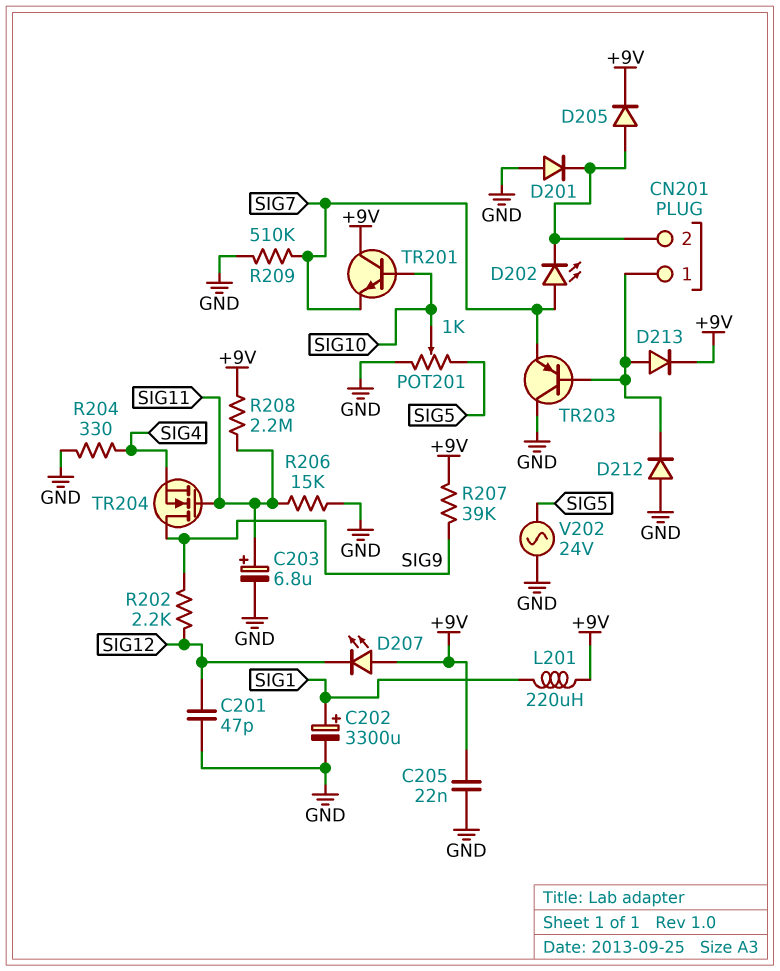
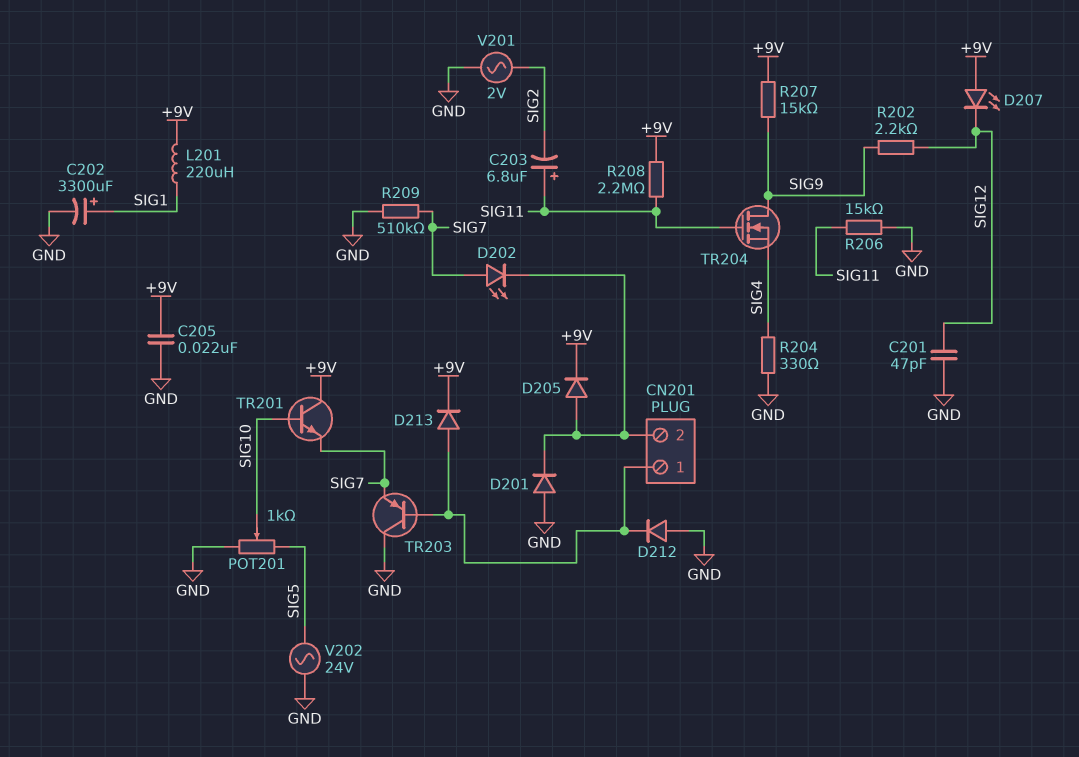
C203: 6.8uF (plus SIG11, minus GND) -> 6.8uF (plus SIG11, minus SIG2)
R207: 39k (+9V, SIG9) -> 15k (+9V, SIG9)
V201: none -> AC 2V (GND, SIG2)

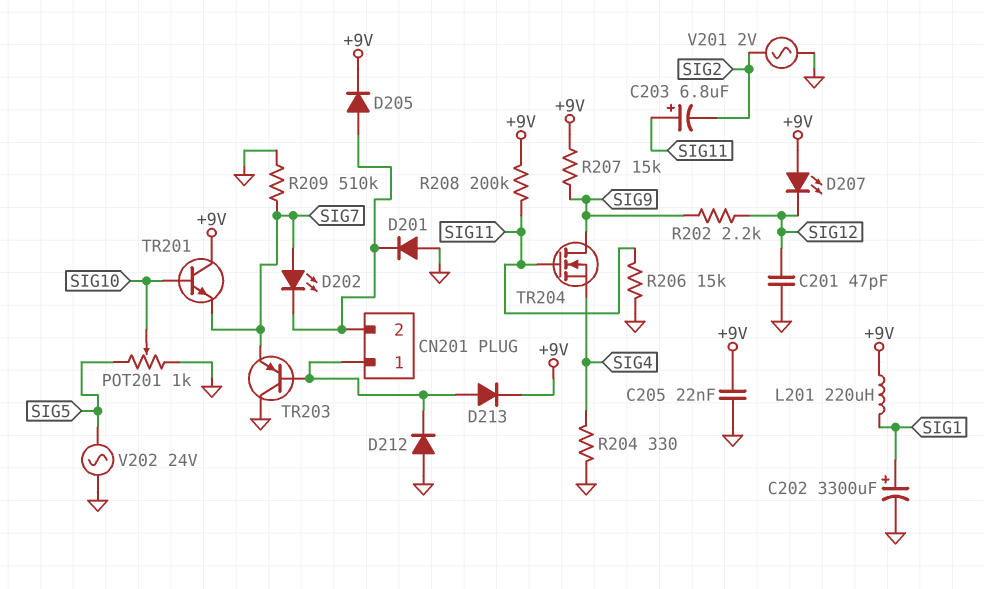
R208: 2.2M (+9V, SIG11) -> 200k (+9V, SIG11)

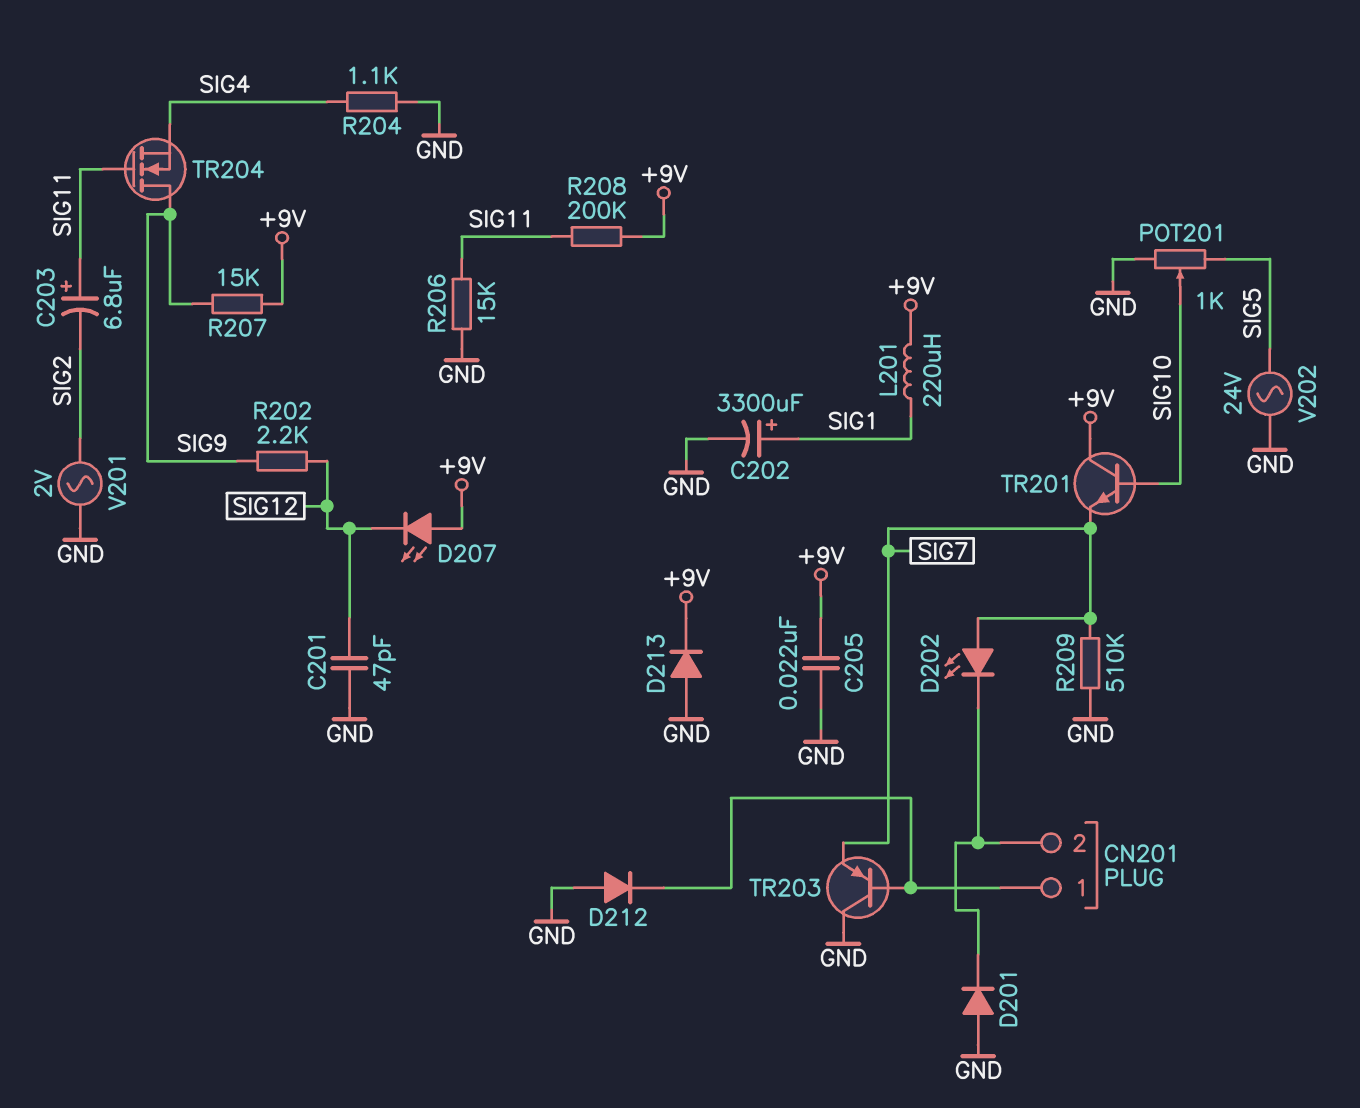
D205: diode (A CN201/2, K +9V) -> none
D213: diode (A CN201/1, K +9V) -> diode (A GND, K +9V)
R204: 330 (GND, SIG4) -> 1.1k (GND, SIG4)

